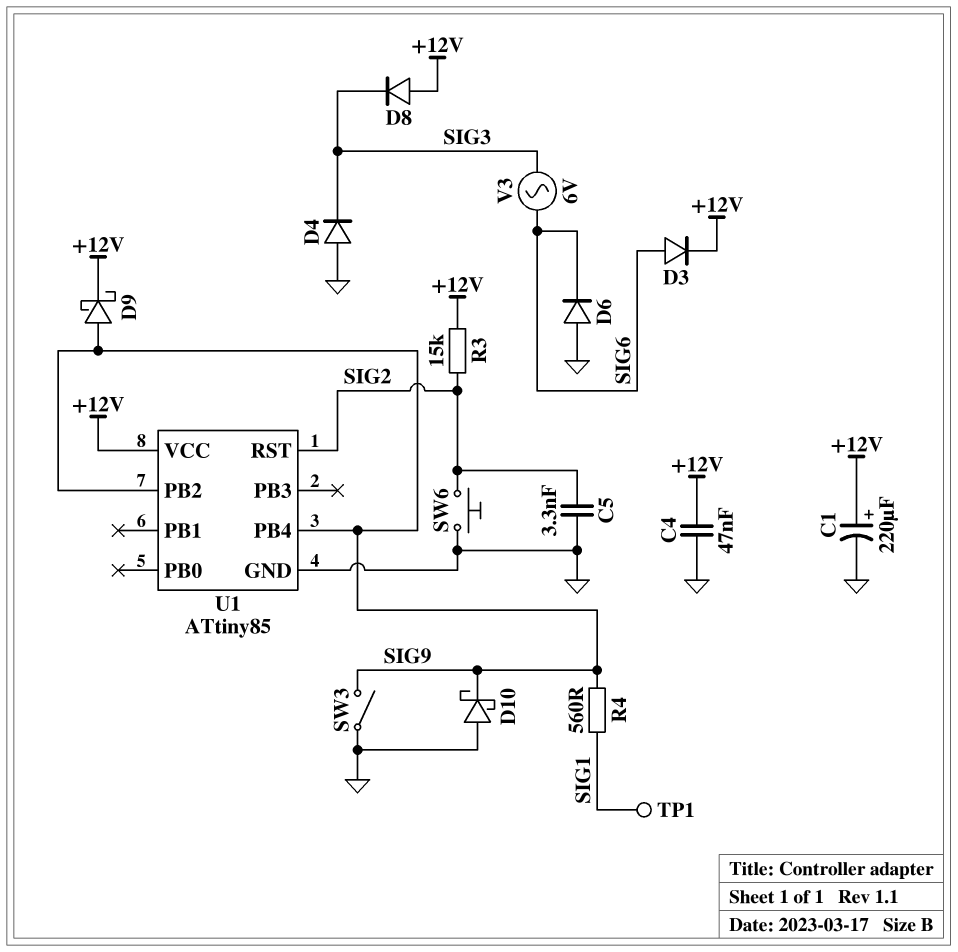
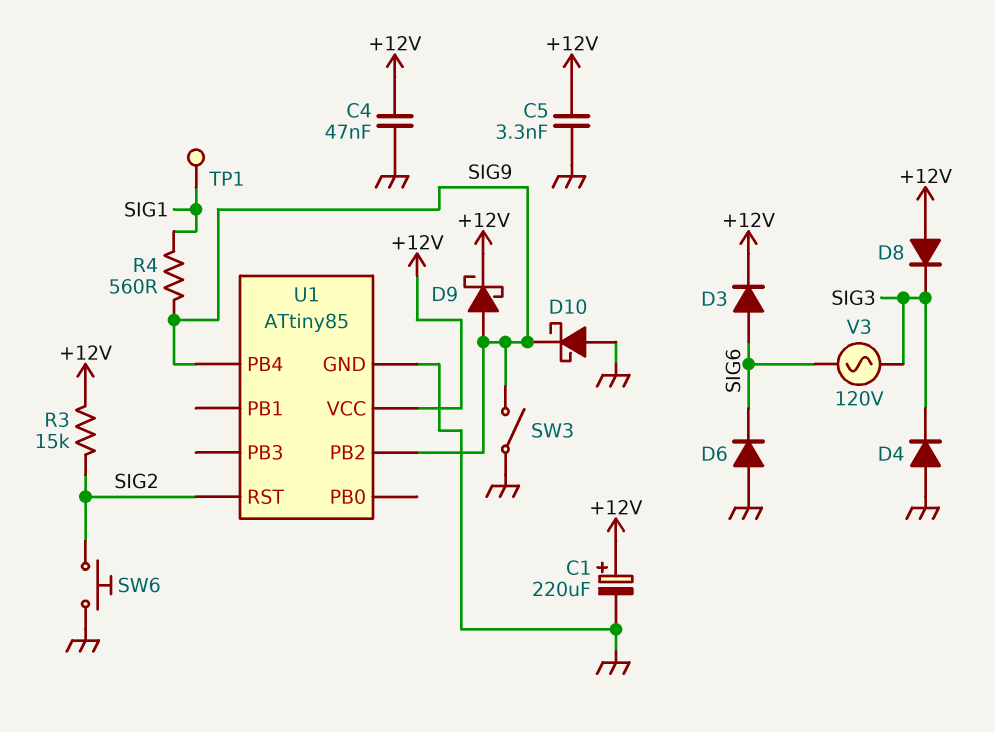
C5: 3.3nF (GND, SIG2) -> 3.3nF (+12V, GND)
V3: AC 6V (SIG3, SIG6) -> AC 120V (SIG3, SIG6)

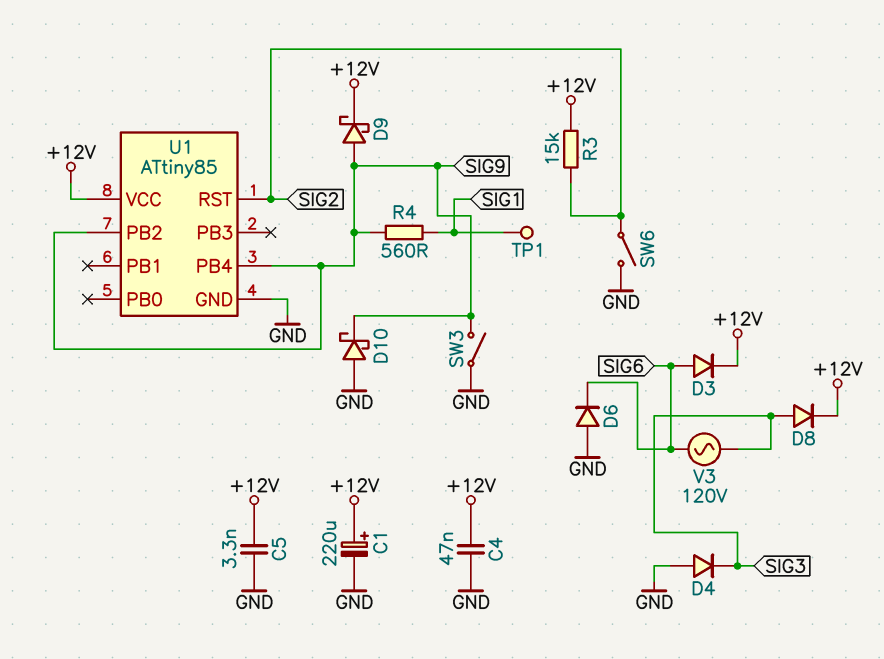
D8: diode (A +12V, K SIG3) -> diode (A SIG3, K +12V)
SW6: button (GND, SIG2) -> switch (GND, SIG2)

